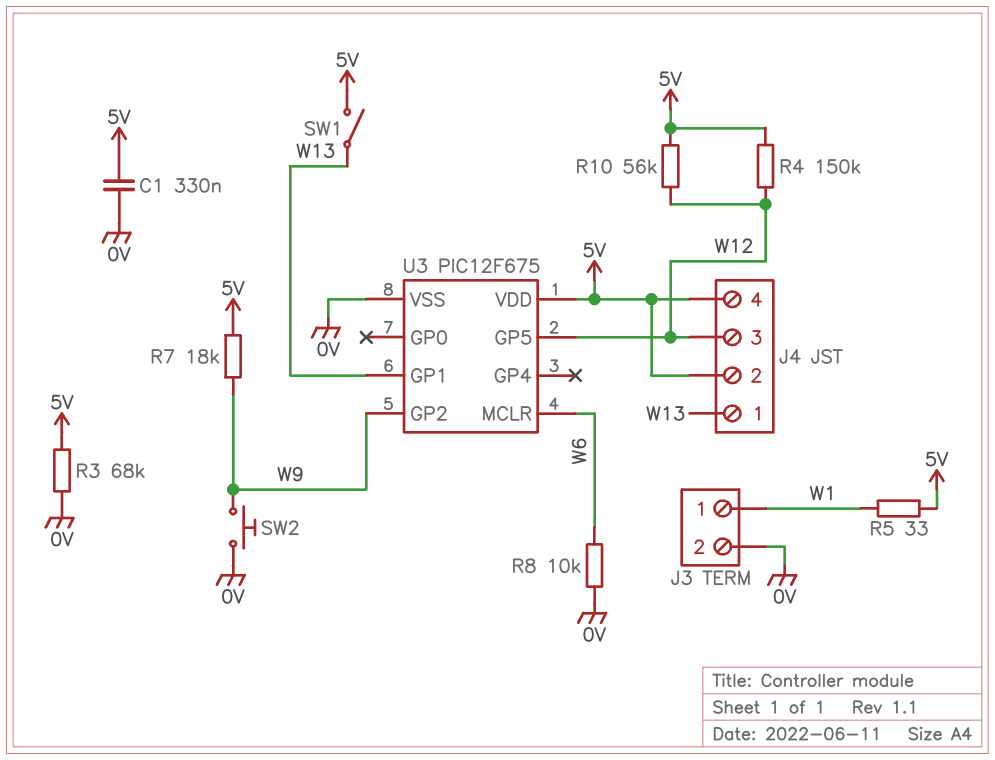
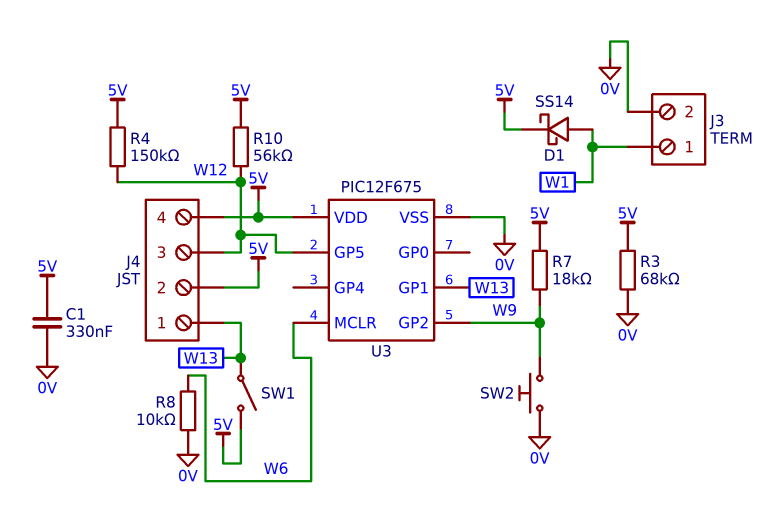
D1: none -> schottky SS14 (A W1, K 5V)
R5: 33 (5V, W1) -> none

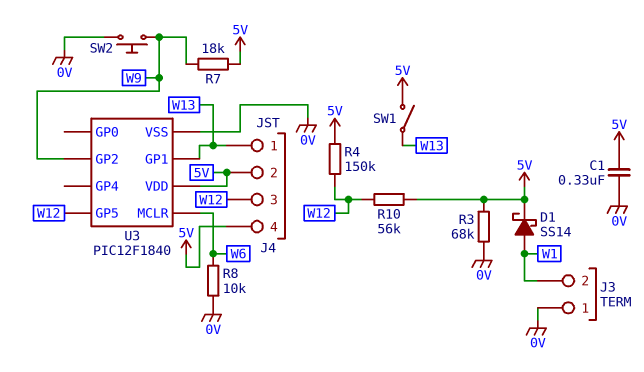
J3 pin 1: W1 -> 0V
J3 pin 2: 0V -> W1
U3: PIC12F675 -> PIC12F1840

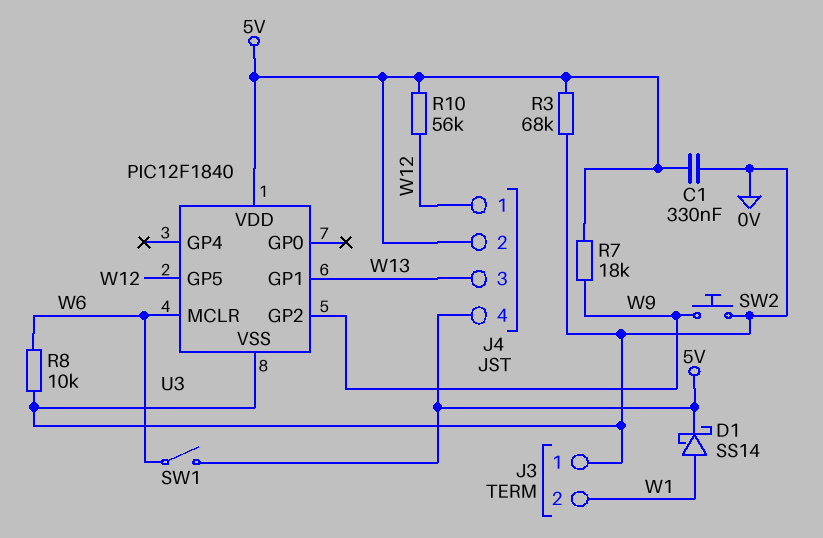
J4 pin 1: W13 -> W12
J4 pin 3: W12 -> W13
R4: 150k (5V, W12) -> none
SW1: switch (5V, W13) -> switch (5V, W6)

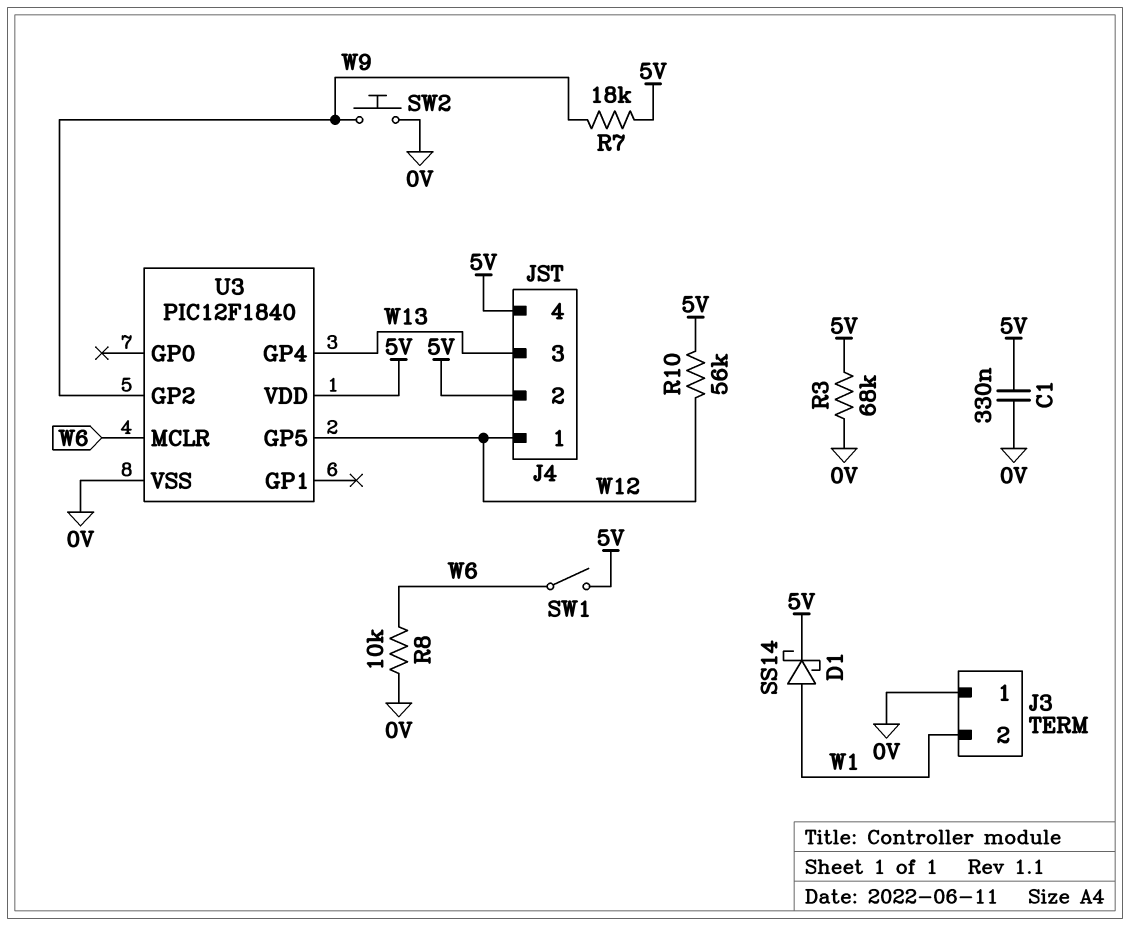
U3 pin GP1: W13 -> none
U3 pin GP4: none -> W13

